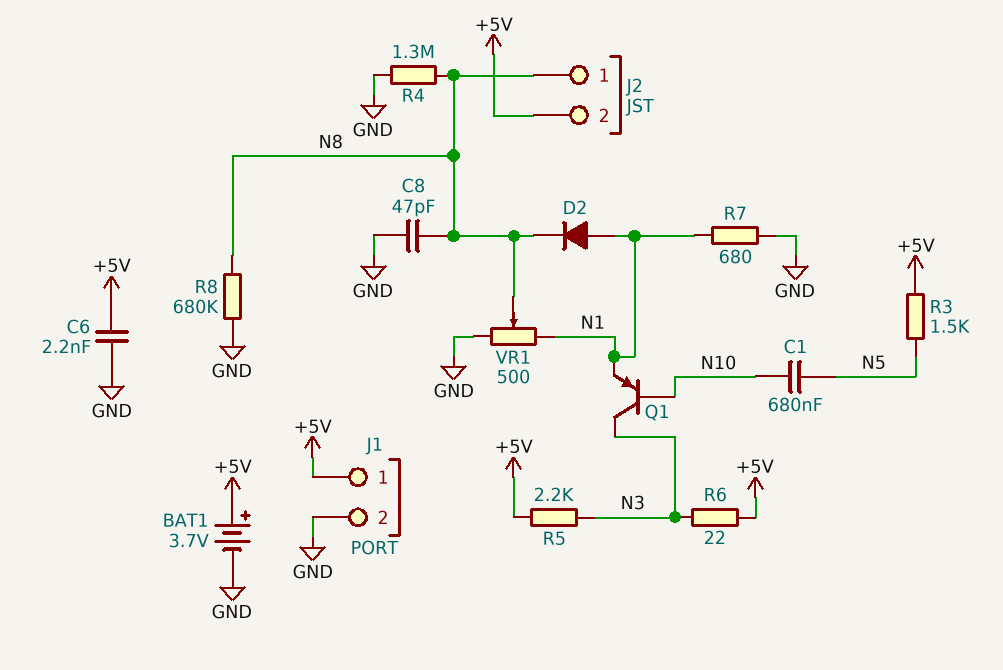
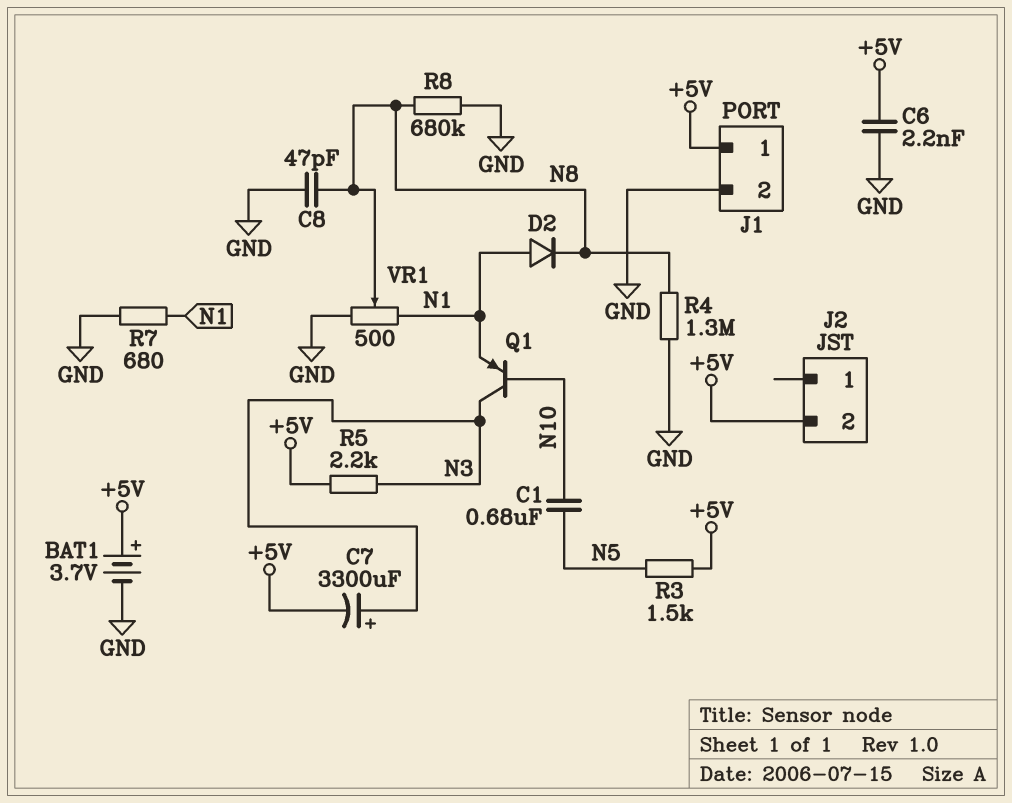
C7: none -> 3300uF (plus N3, minus +5V)
J2 pin 1: N8 -> none
R6: 22 (+5V, N3) -> none

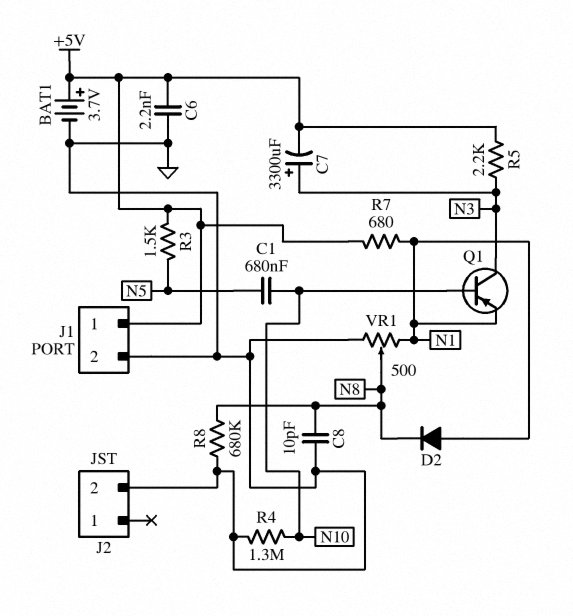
C8: 47pF (GND, N8) -> 10pF (GND, N8)
J2 pin 2: +5V -> GND
R4: 1.3M (GND, N8) -> 1.3M (GND, N10)
R7: 680 (GND, N1) -> 680 (+5V, N1)

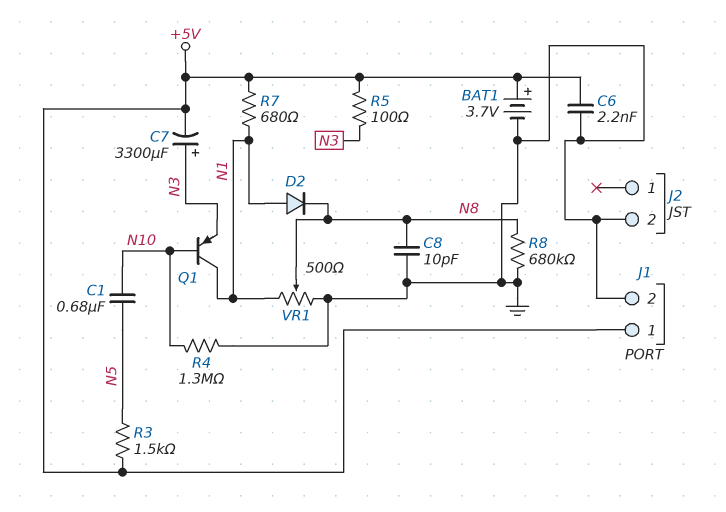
Q1: PNP (B N10, C N3, E N1) -> PNP (B N10, C N1, E N3)
R5: 2.2k (+5V, N3) -> 100 (+5V, N3)

